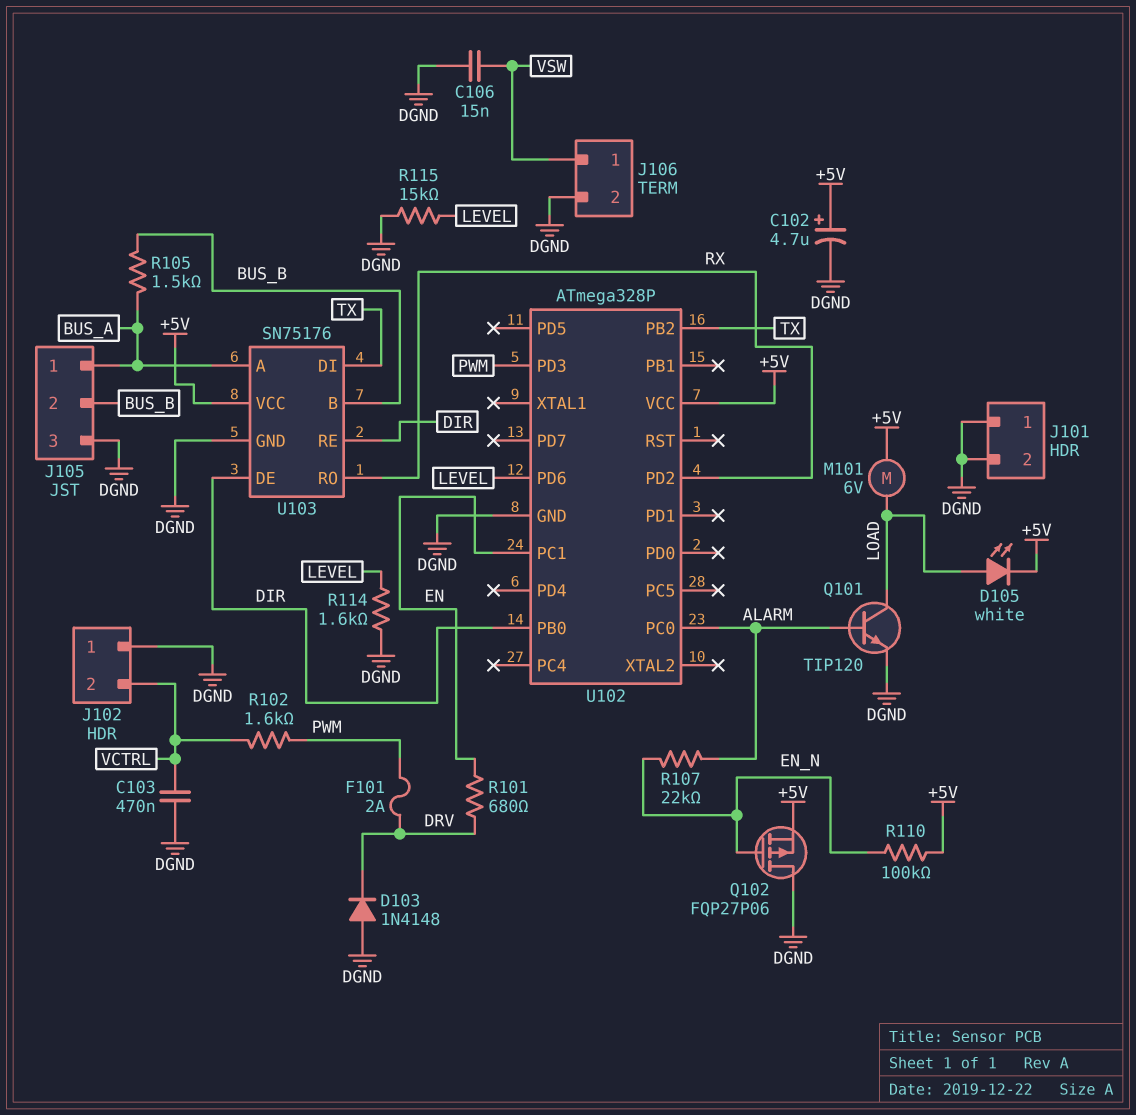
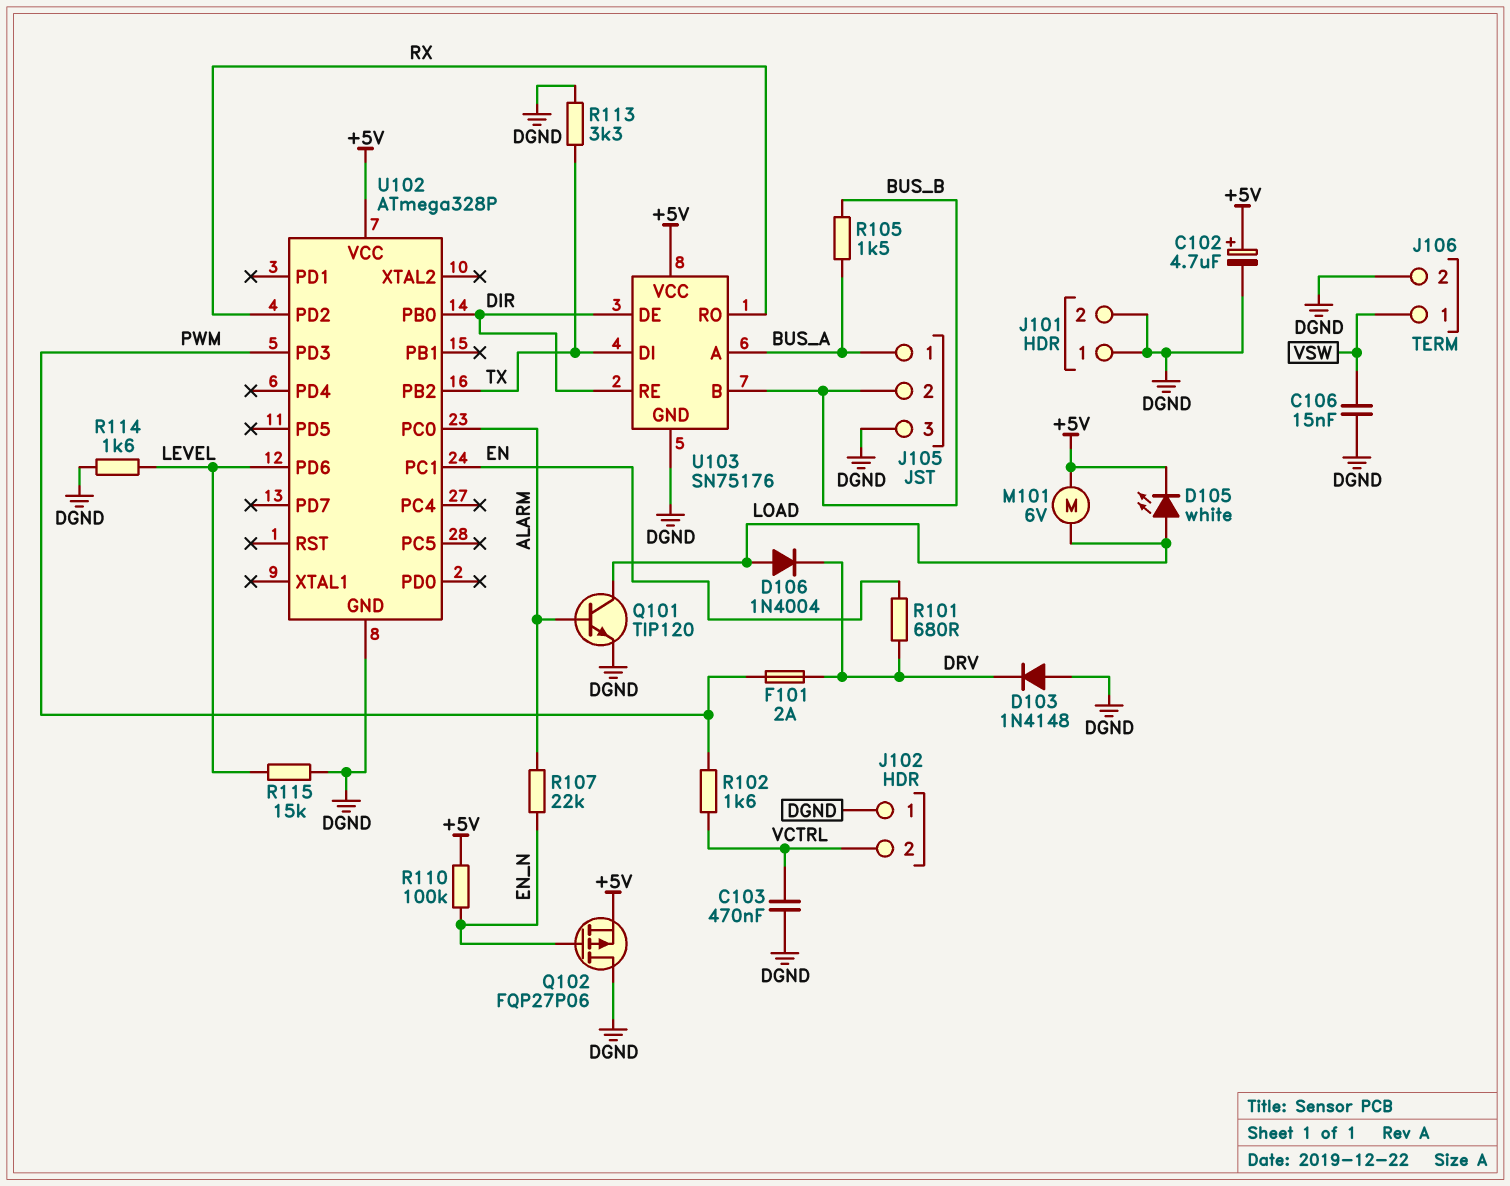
D106: none -> diode 1N4004 (A LOAD, K DRV)
R113: none -> 3.3k (DGND, TX)

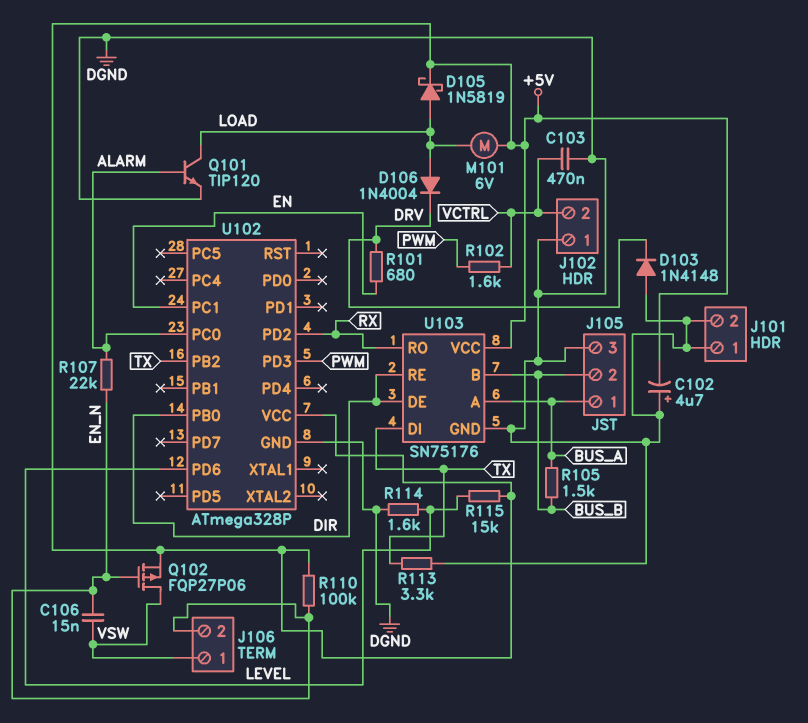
C102: 4.7uF (plus +5V, minus DGND) -> 4.7uF (plus DGND, minus +5V)
C106: 15nF (DGND, VSW) -> 15nF (EN_N, VSW)
D105: LED white (A LOAD, K +5V) -> schottky 1N5819 (A LOAD, K +5V)
F101: 2A (DRV, PWM) -> none
J106 pin 2: DGND -> EN_N
Q102: PMOS FQP27P06 (G EN_N, D DGND, S +5V) -> PMOS FQP27P06 (G EN_N, D VSW, S +5V)
R115: 15k (DGND, LEVEL) -> 15k (+5V, LEVEL)

